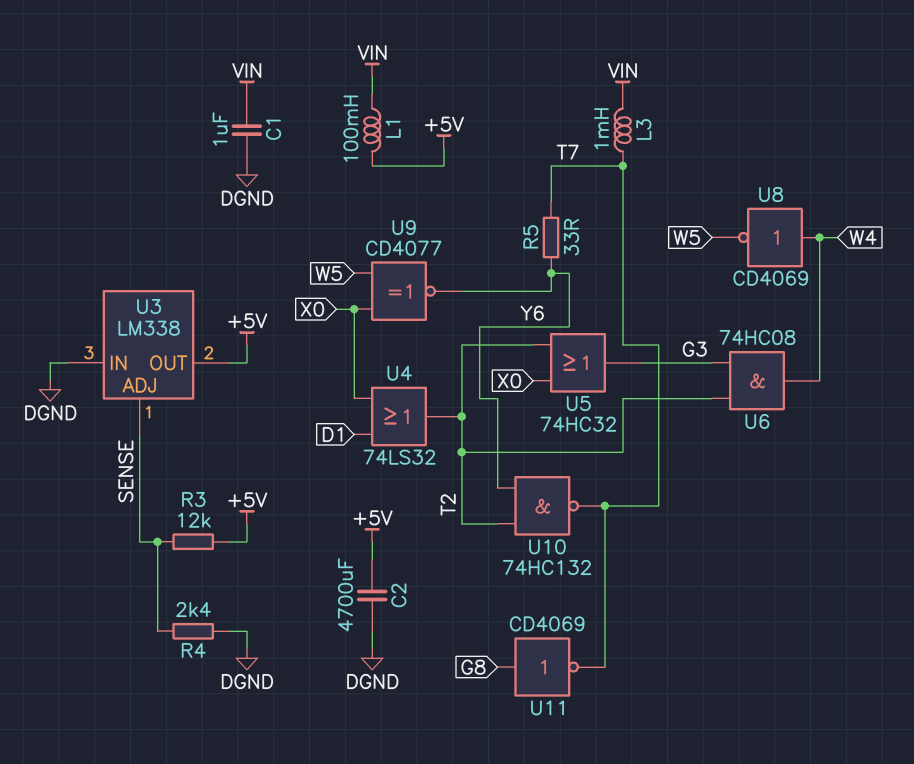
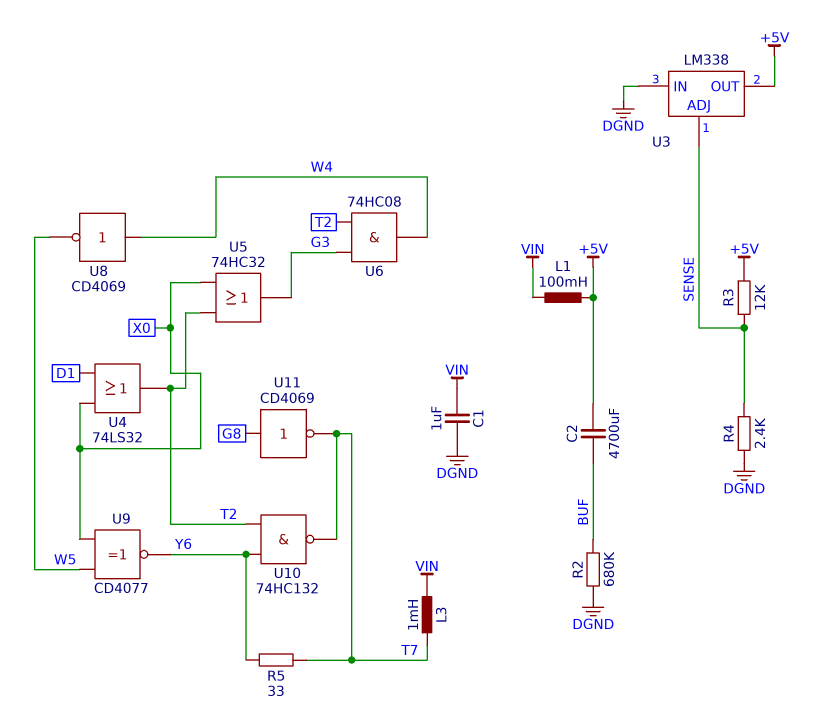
C2: 4700uF (+5V, DGND) -> 4700uF (+5V, BUF)
R2: none -> 680k (BUF, DGND)

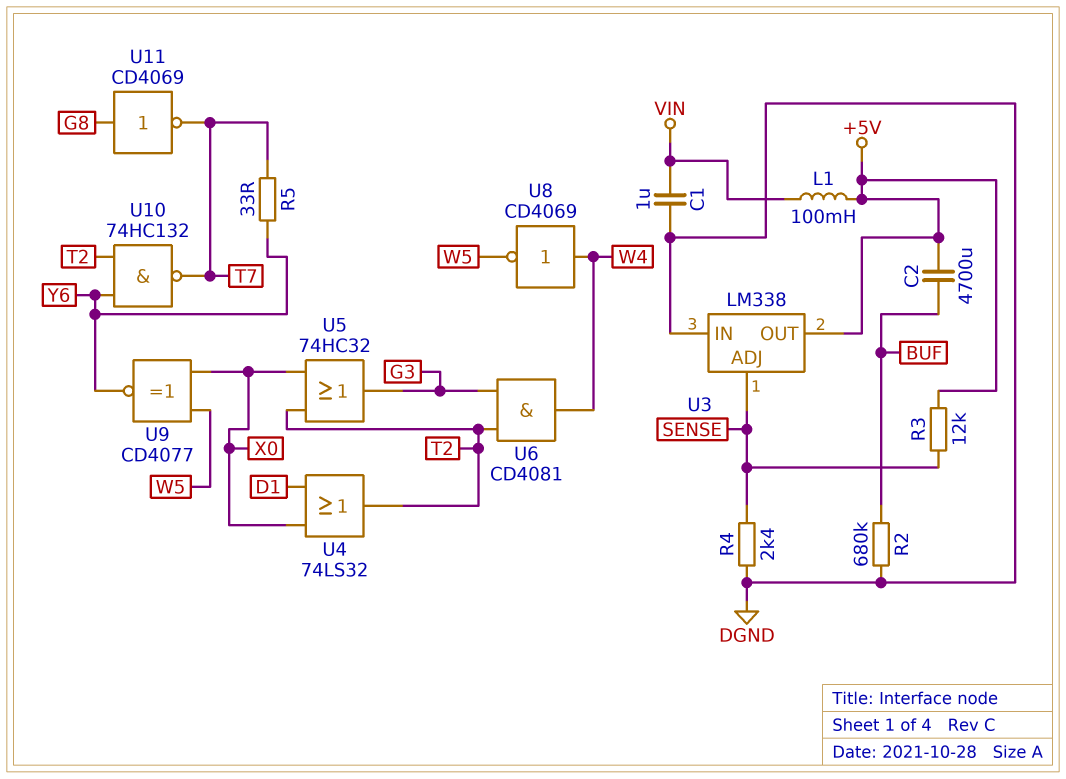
L3: 1mH (T7, VIN) -> none
U6: AND 74HC08 (in G3, in T2, out W4) -> AND CD4081 (in G3, in T2, out W4)

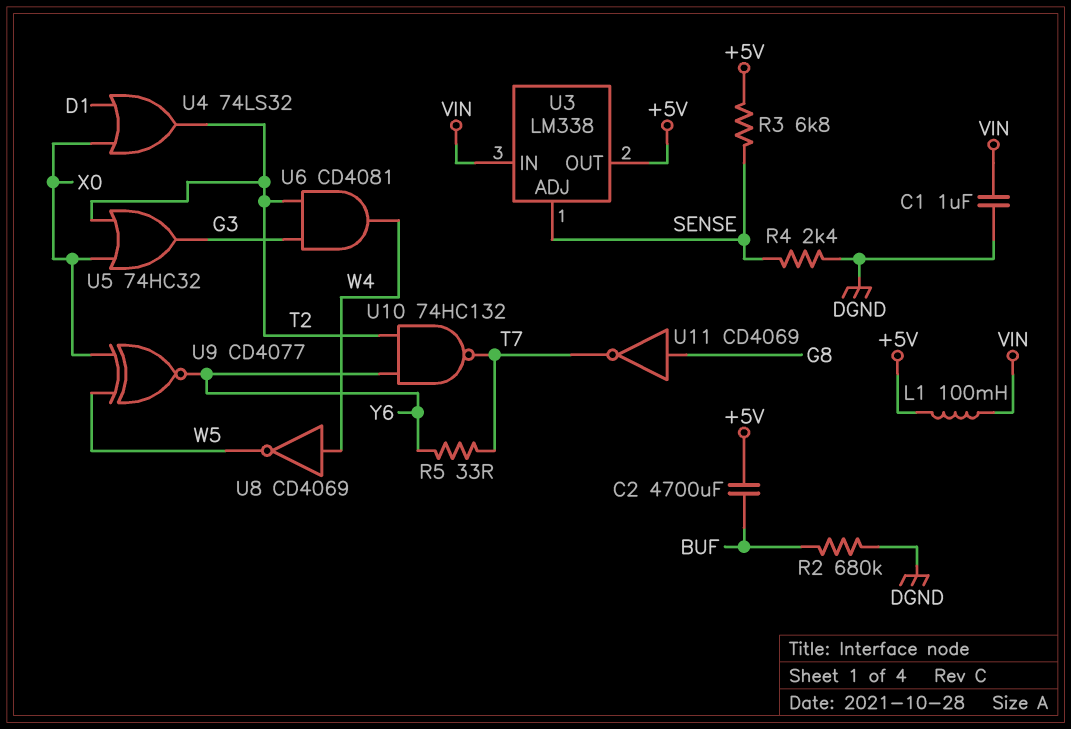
R3: 12k (+5V, SENSE) -> 6.8k (+5V, SENSE)
U3 pin IN: DGND -> VIN

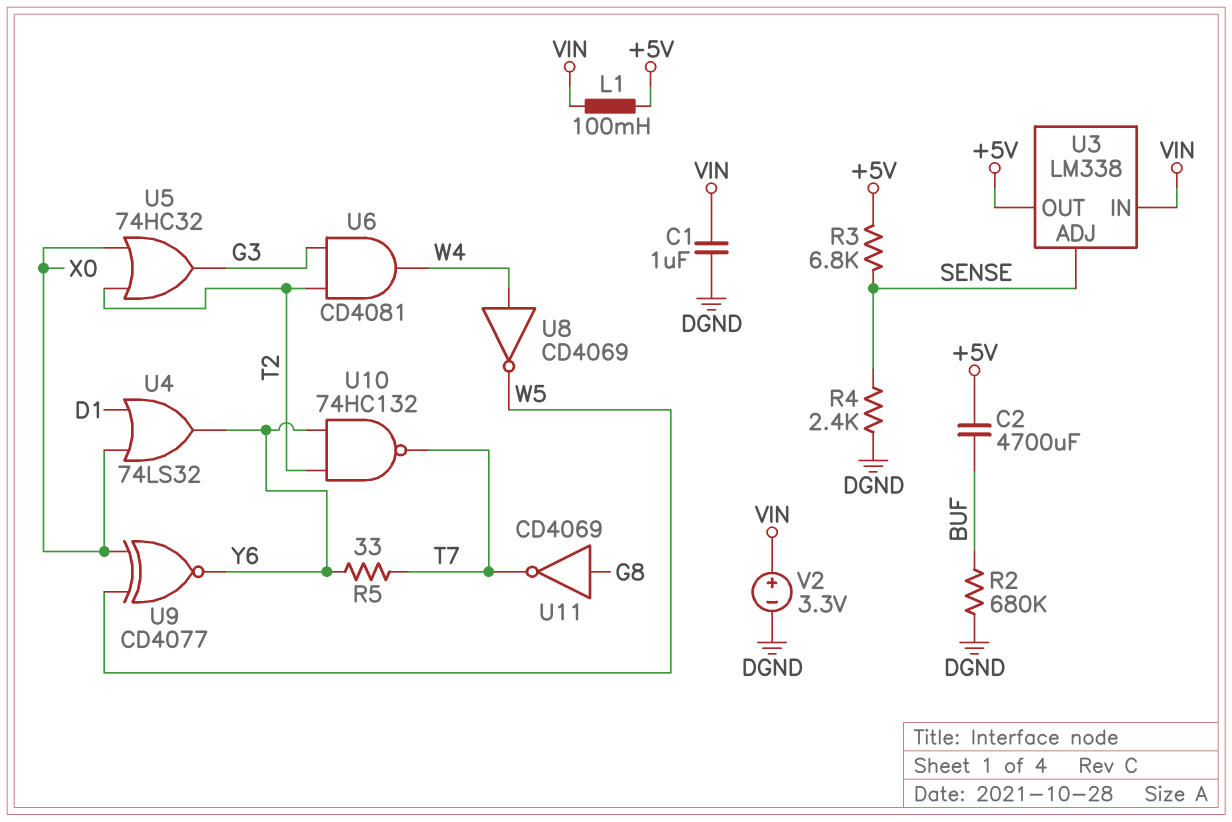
U4: OR 74LS32 (in D1, in X0, out T2) -> OR 74LS32 (in D1, in X0, out Y6)
V2: none -> 3.3V (plus VIN, minus DGND)

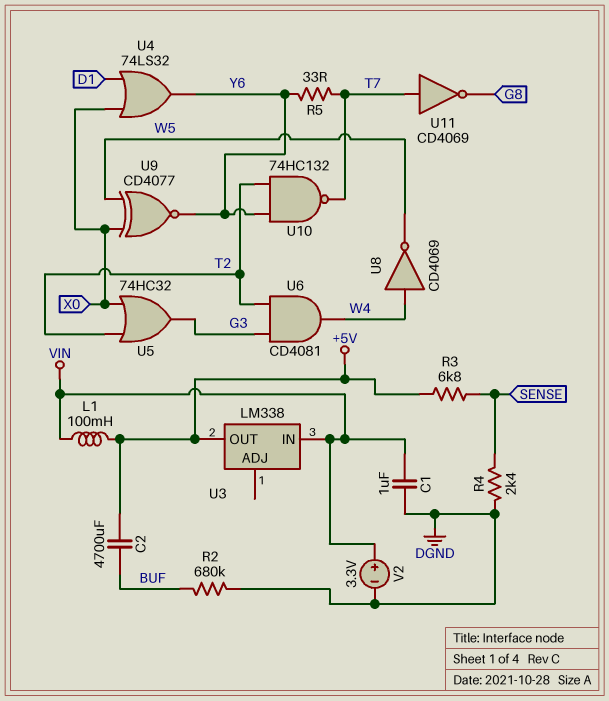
U3 pin ADJ: SENSE -> none
U11: NOT CD4069 (in G8, out T7) -> NOT CD4069 (in T7, out G8)

